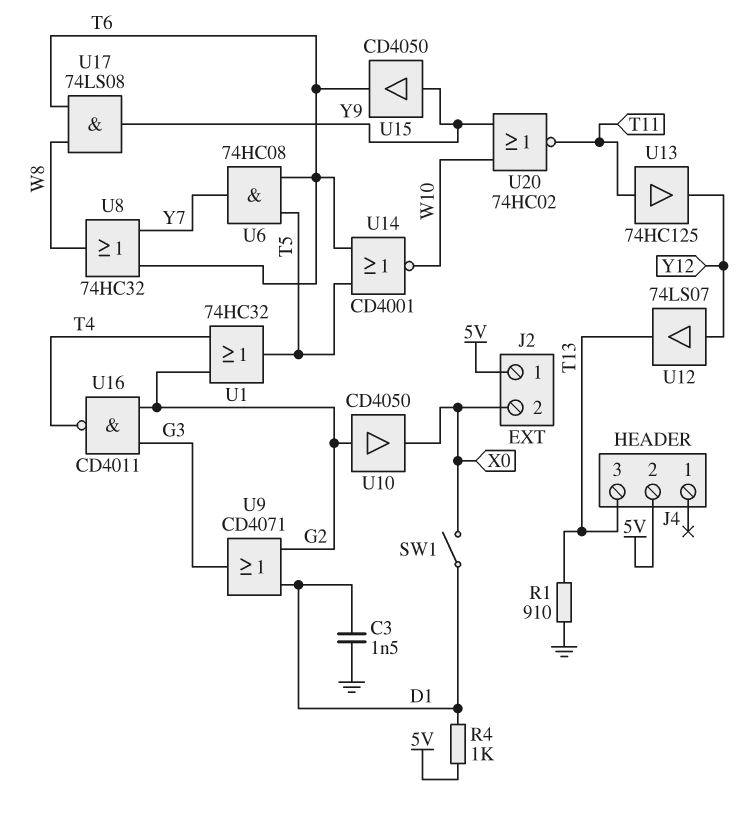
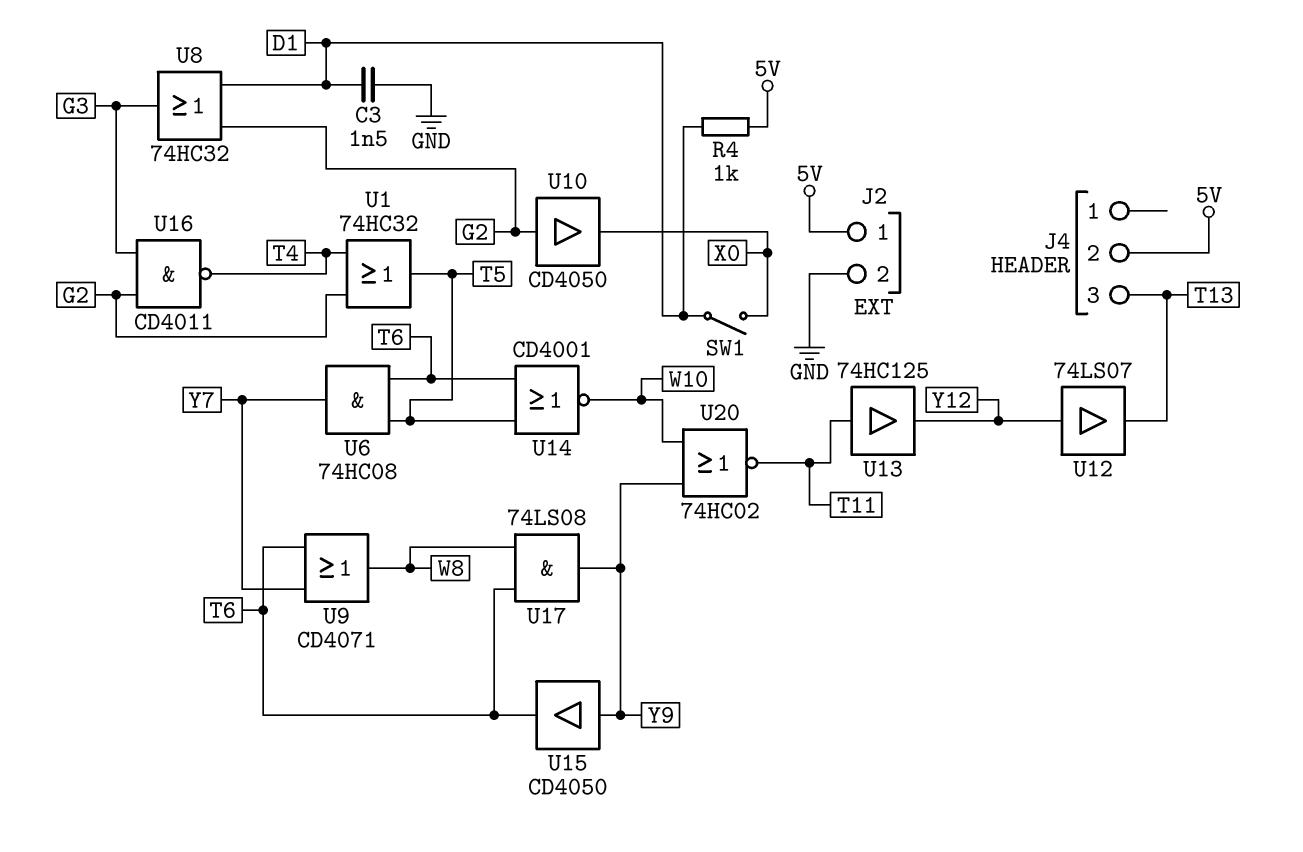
J2 pin 2: X0 -> GND
R1: 910 (GND, T13) -> none
U8: OR 74HC32 (in T6, in Y7, out W8) -> OR 74HC32 (in D1, in G2, out G3)
U9: OR CD4071 (in D1, in G2, out G3) -> OR CD4071 (in T6, in Y7, out W8)

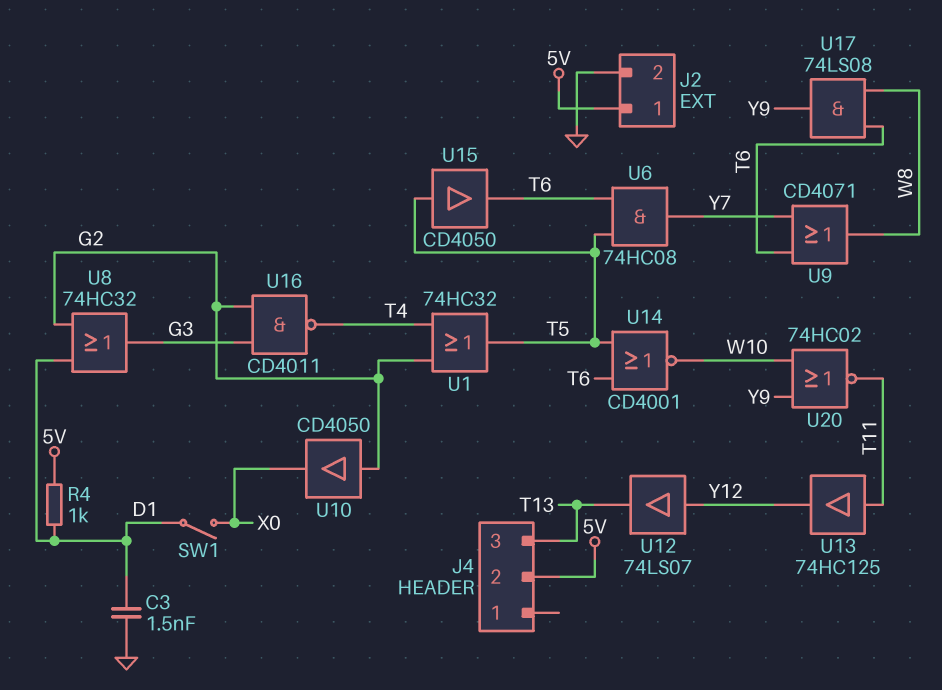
U15: buffer CD4050 (in Y9, out T6) -> buffer CD4050 (in T5, out T6)

